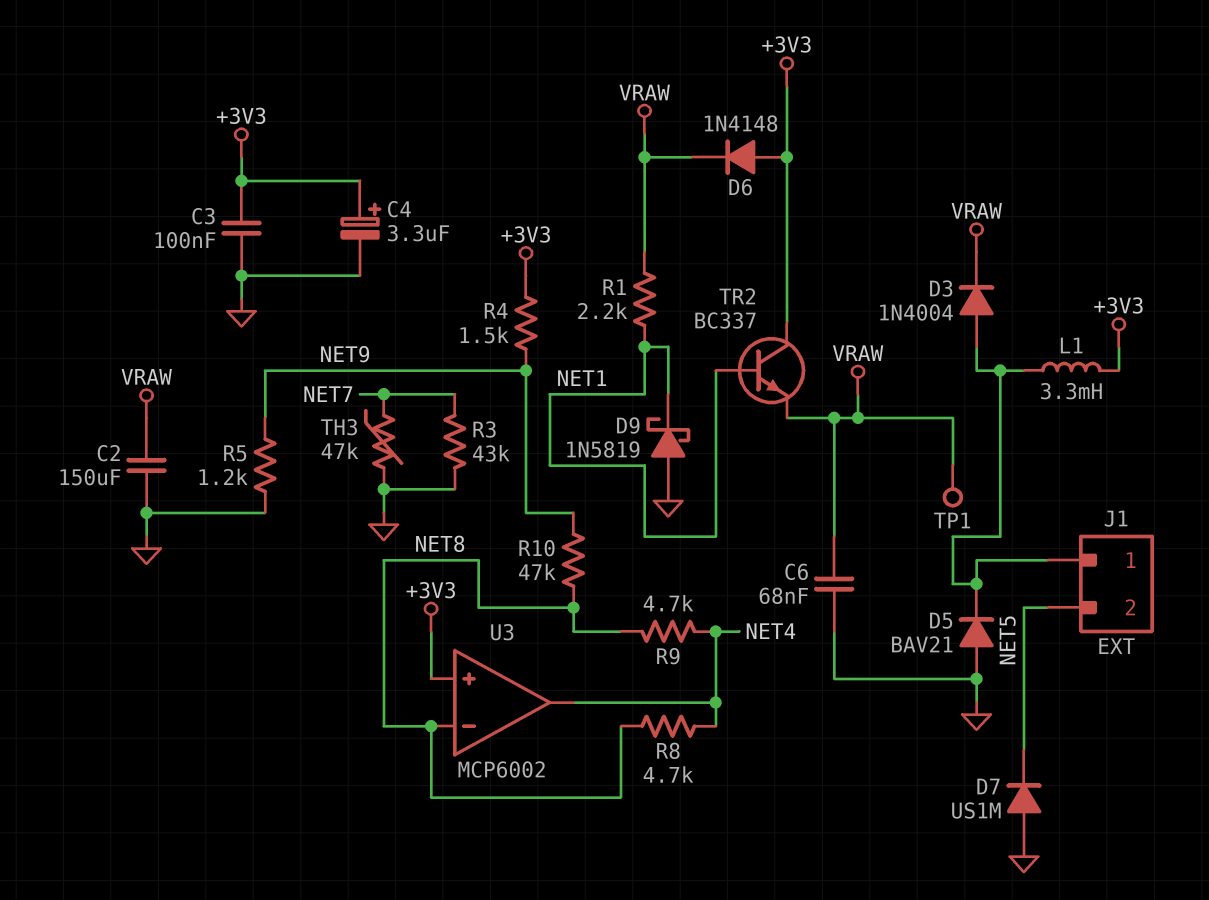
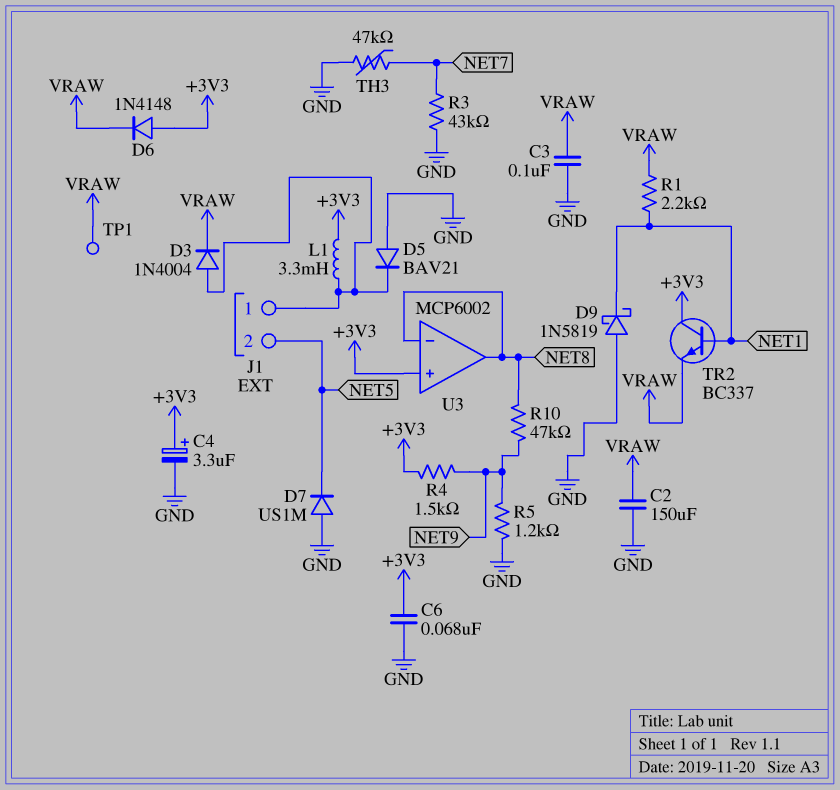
C3: 100nF (+3V3, GND) -> 100nF (GND, VRAW)
C6: 68nF (GND, VRAW) -> 68nF (+3V3, GND)
R8: 4.7k (NET4, NET8) -> none
R9: 4.7k (NET4, NET8) -> none
U3 pin out: NET4 -> NET8

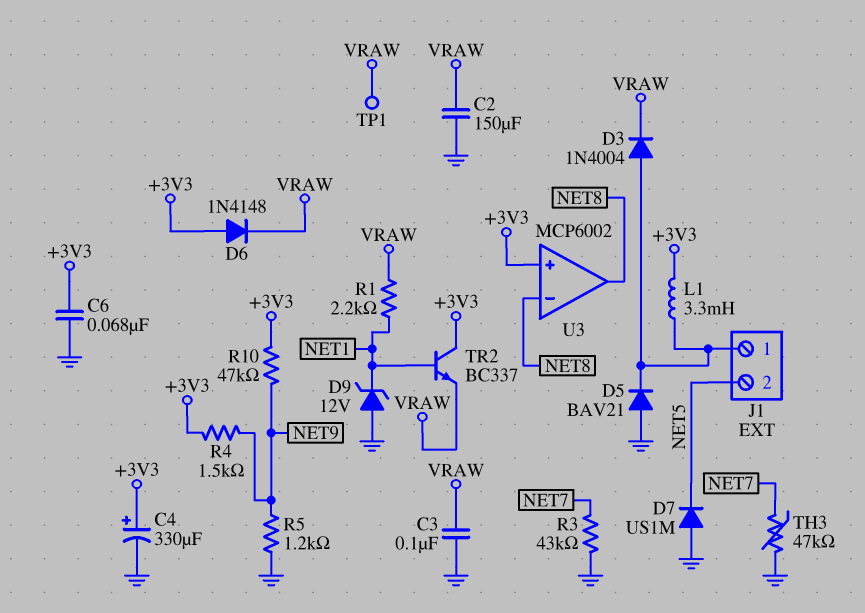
C4: 3.3uF (plus +3V3, minus GND) -> 330uF (plus +3V3, minus GND)
D9: schottky 1N5819 (A GND, K NET1) -> zener 12V (A GND, K NET1)
R10: 47k (NET8, NET9) -> 47k (+3V3, NET9)

